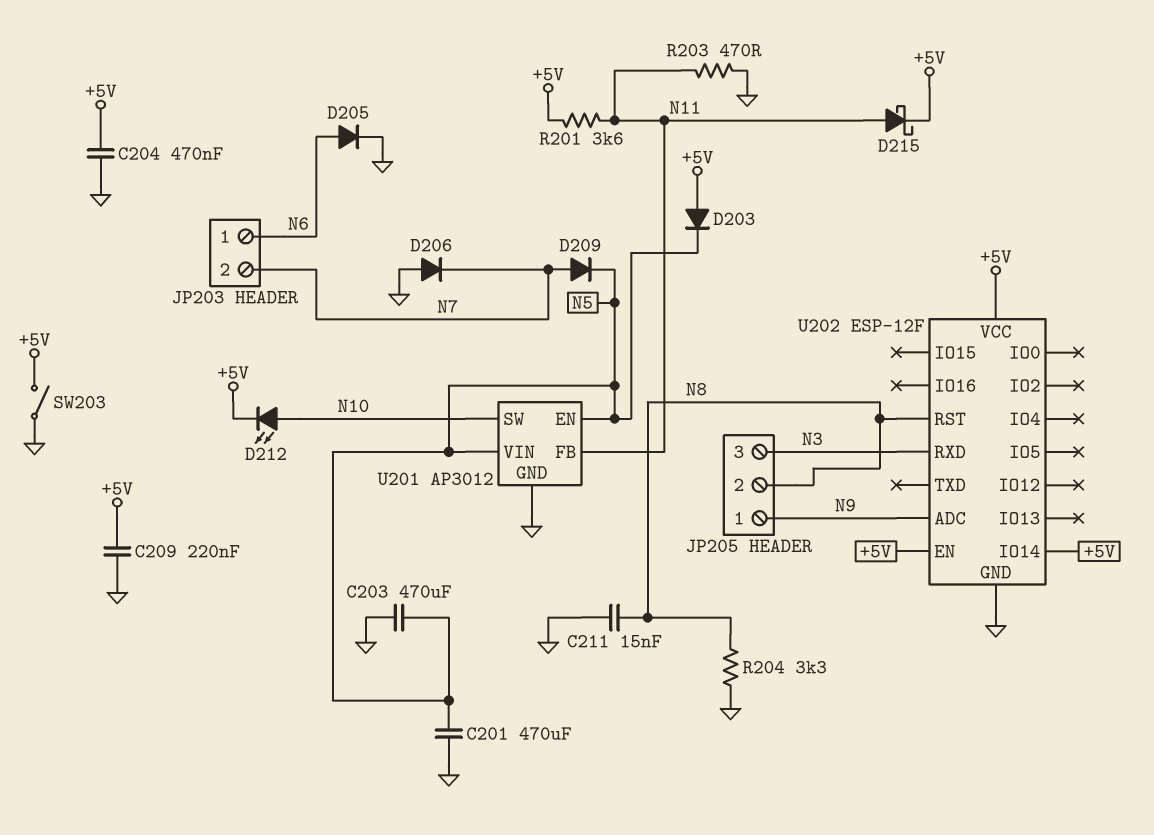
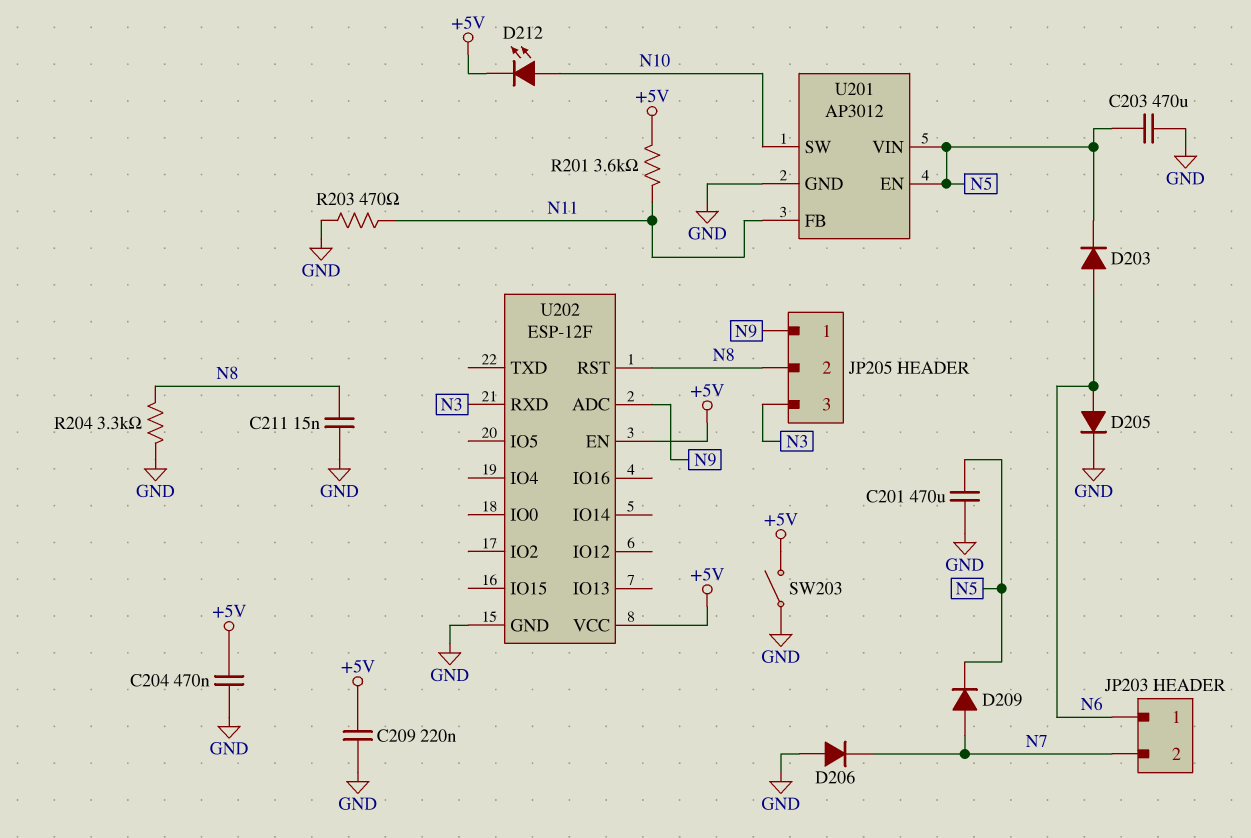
D203: diode (A +5V, K N5) -> diode (A N6, K N5)
D215: schottky (A N11, K +5V) -> none
U202 pin IO14: +5V -> none

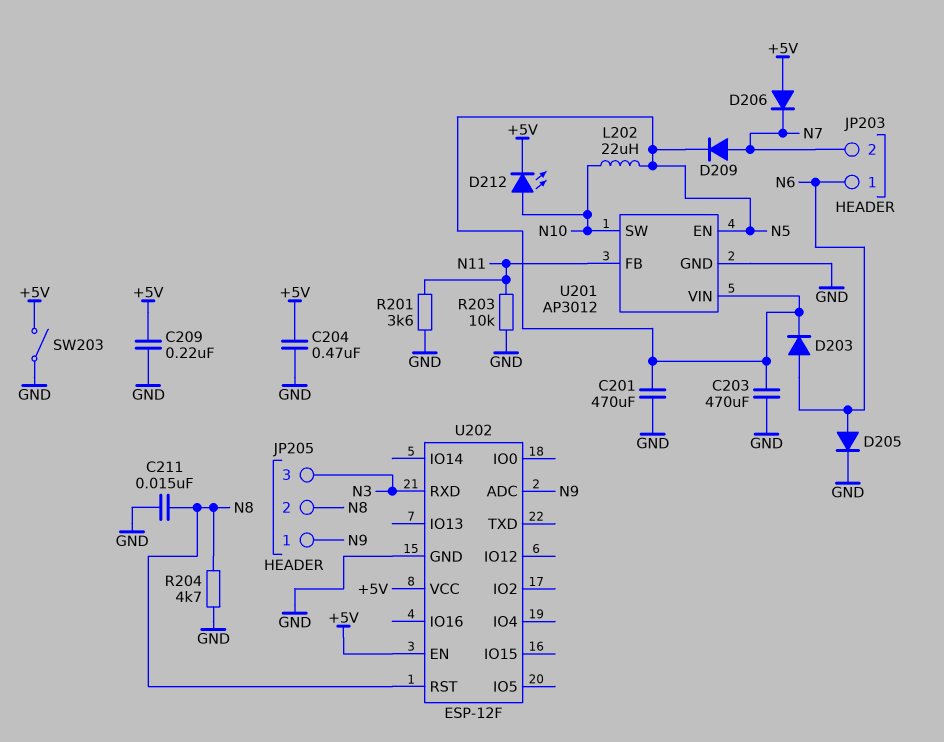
D206: diode (A GND, K N7) -> diode (A +5V, K N7)
L202: none -> 22uH (N5, N10)
R201: 3.6k (+5V, N11) -> 3.6k (GND, N11)
R203: 470 (GND, N11) -> 10k (GND, N11)
R204: 3.3k (GND, N8) -> 4.7k (GND, N8)

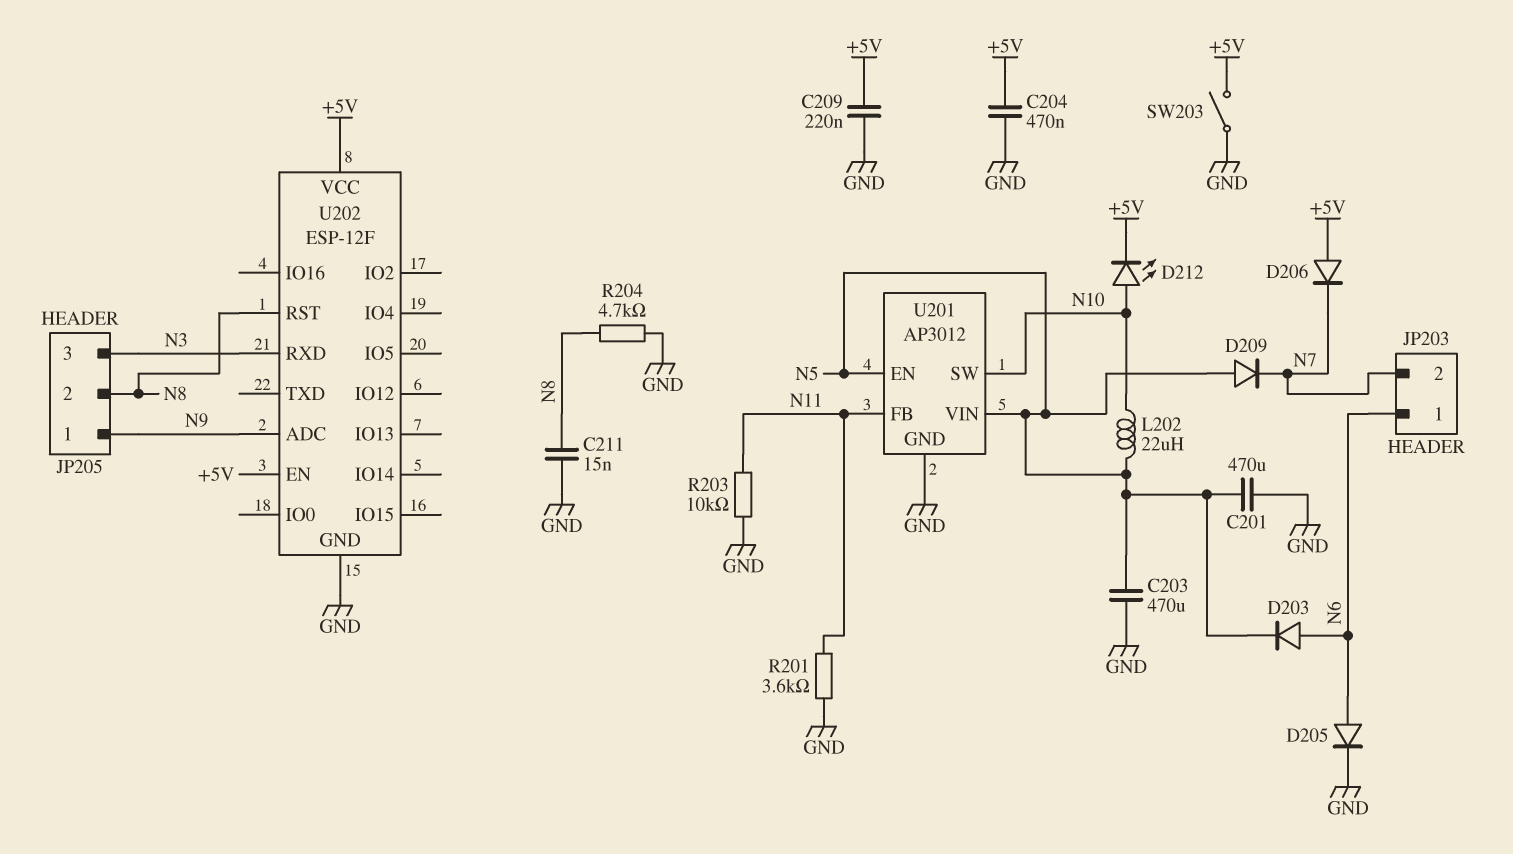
D209: diode (A N7, K N5) -> diode (A N5, K N7)

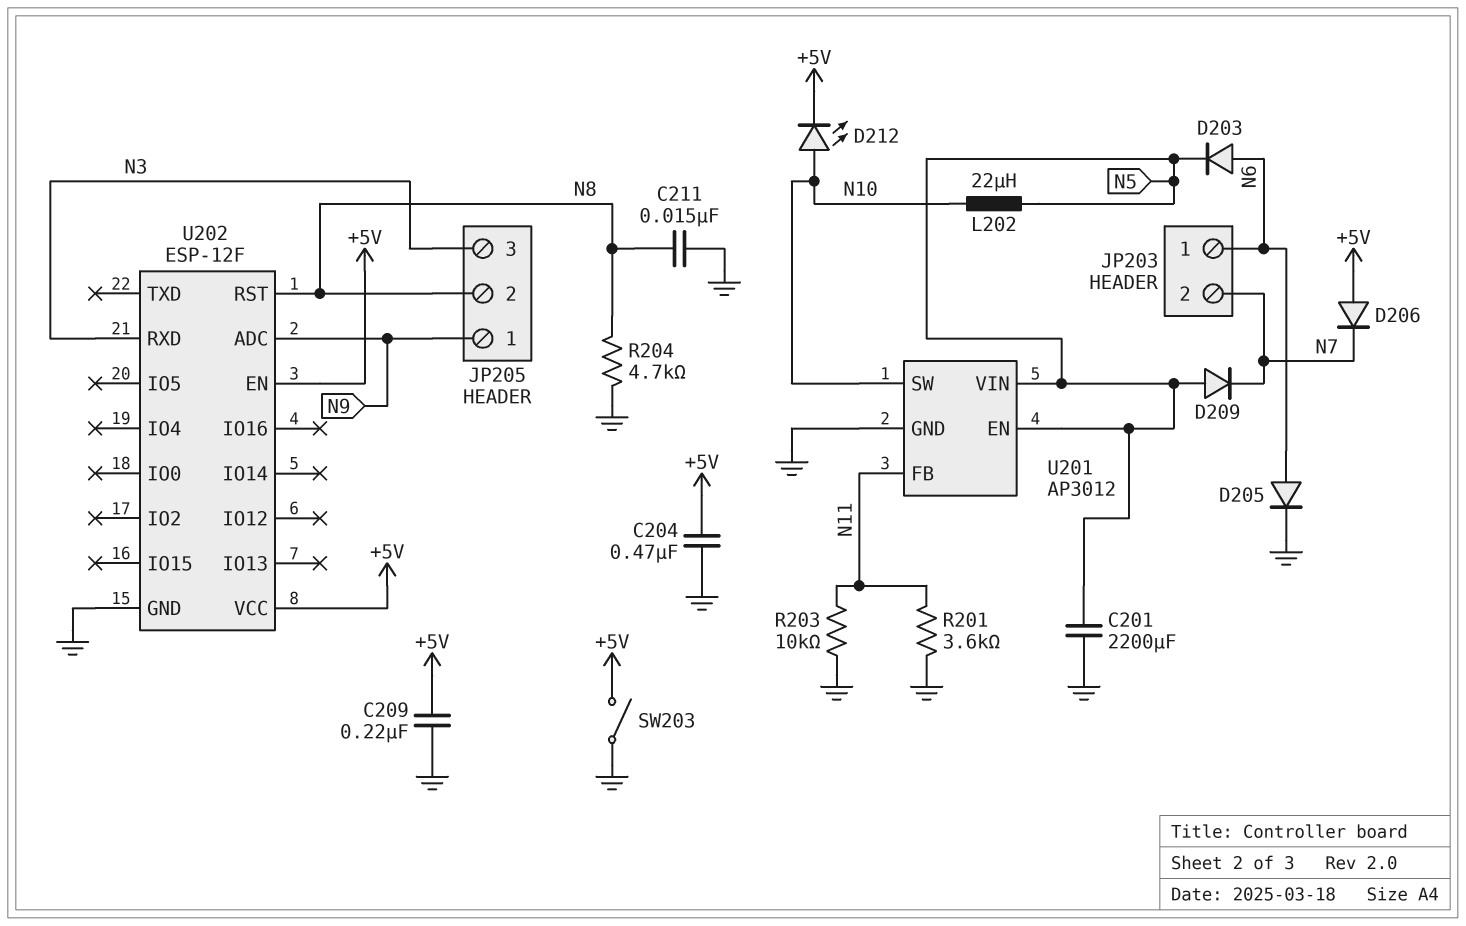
C201: 470uF (GND, N5) -> 2200uF (GND, N5)
C203: 470uF (GND, N5) -> none

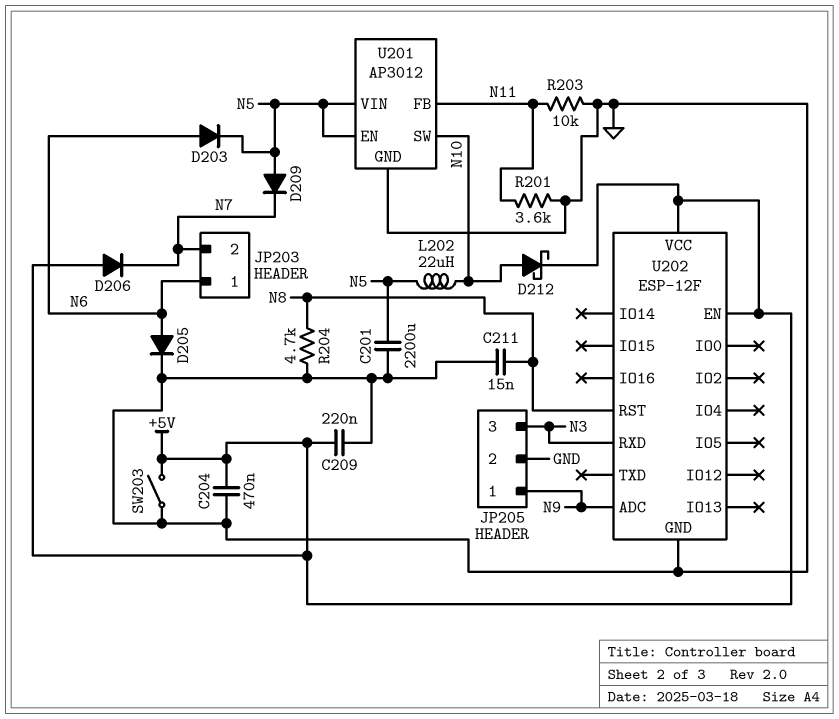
D212: LED (A N10, K +5V) -> schottky (A N10, K +5V)
JP205 pin 2: N8 -> GND

